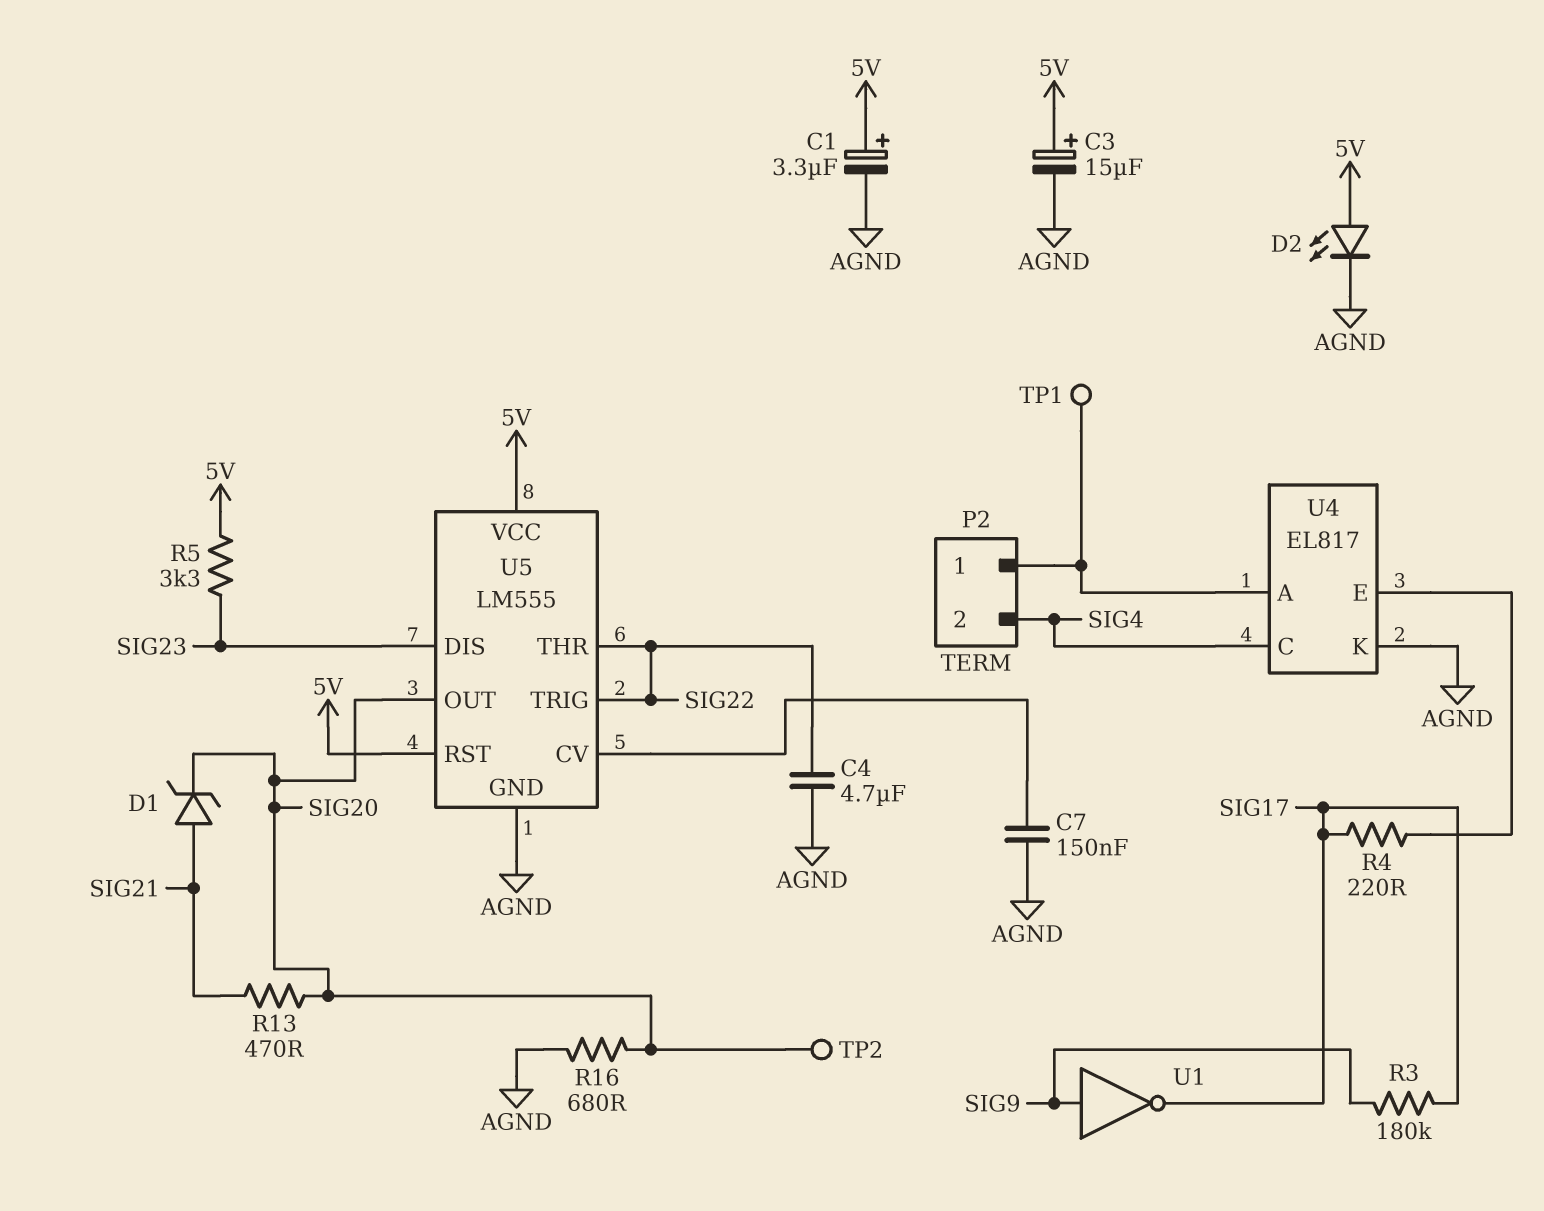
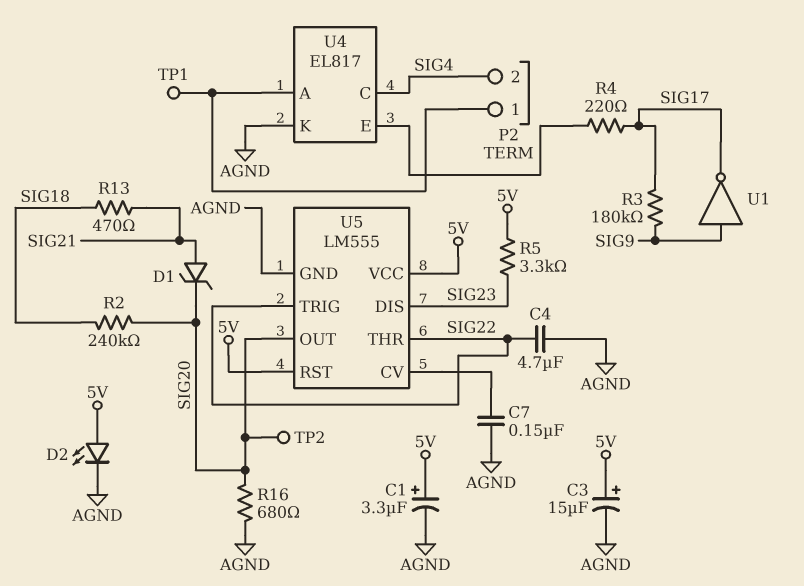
R2: none -> 240k (SIG18, SIG20)
R13: 470 (SIG20, SIG21) -> 470 (SIG18, SIG21)

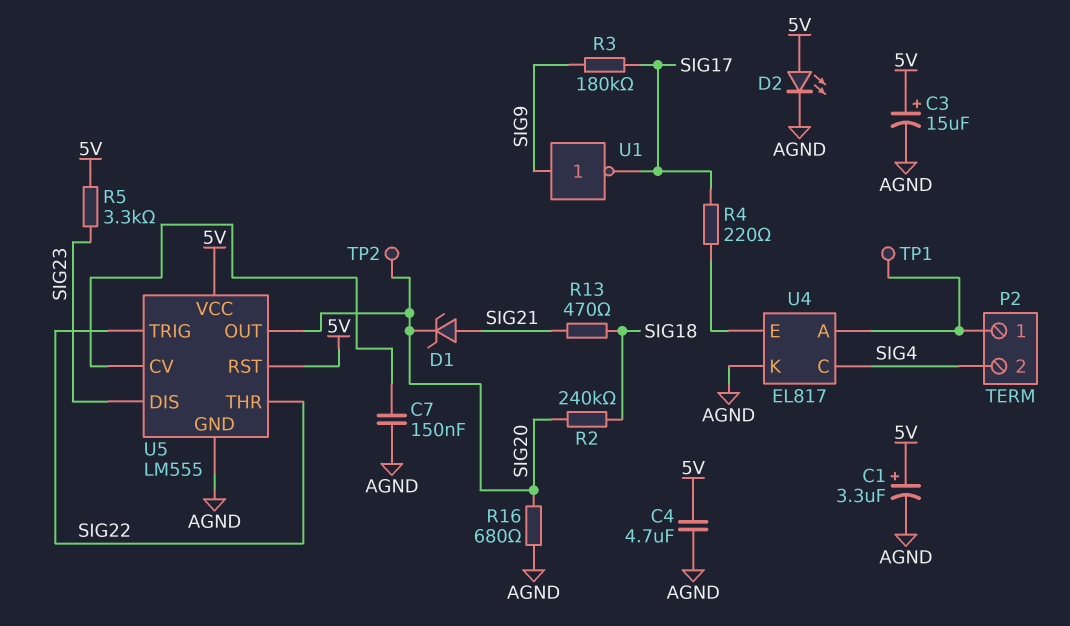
C4: 4.7uF (AGND, SIG22) -> 4.7uF (5V, AGND)

